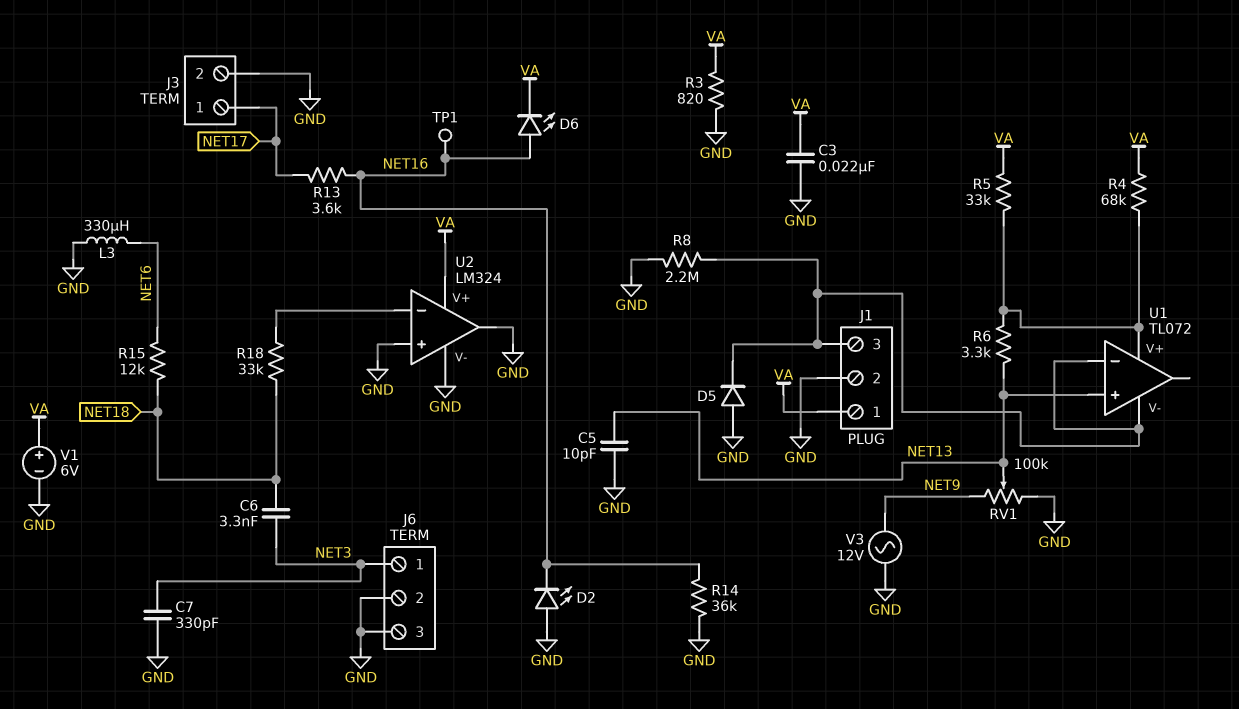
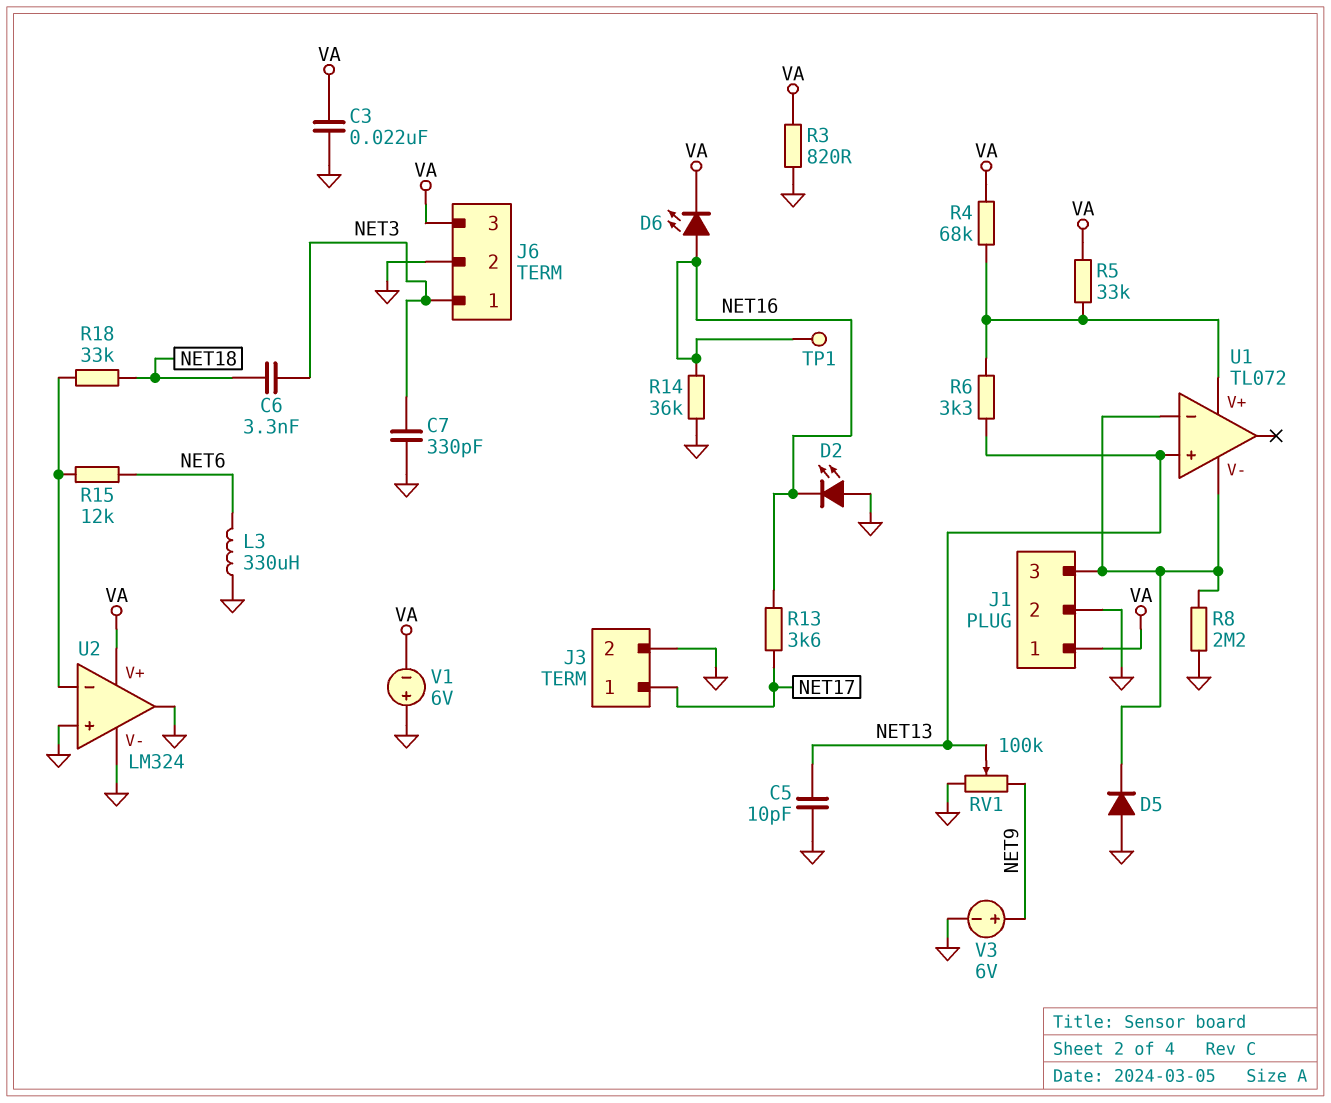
J6 pin 3: GND -> VA
R15: 12k (NET6, NET18) -> 12k (NET6, U2/in-)
V1: 6V (plus VA, minus GND) -> 6V (plus GND, minus VA)
V3: AC 12V (GND, NET9) -> 6V (plus NET9, minus GND)

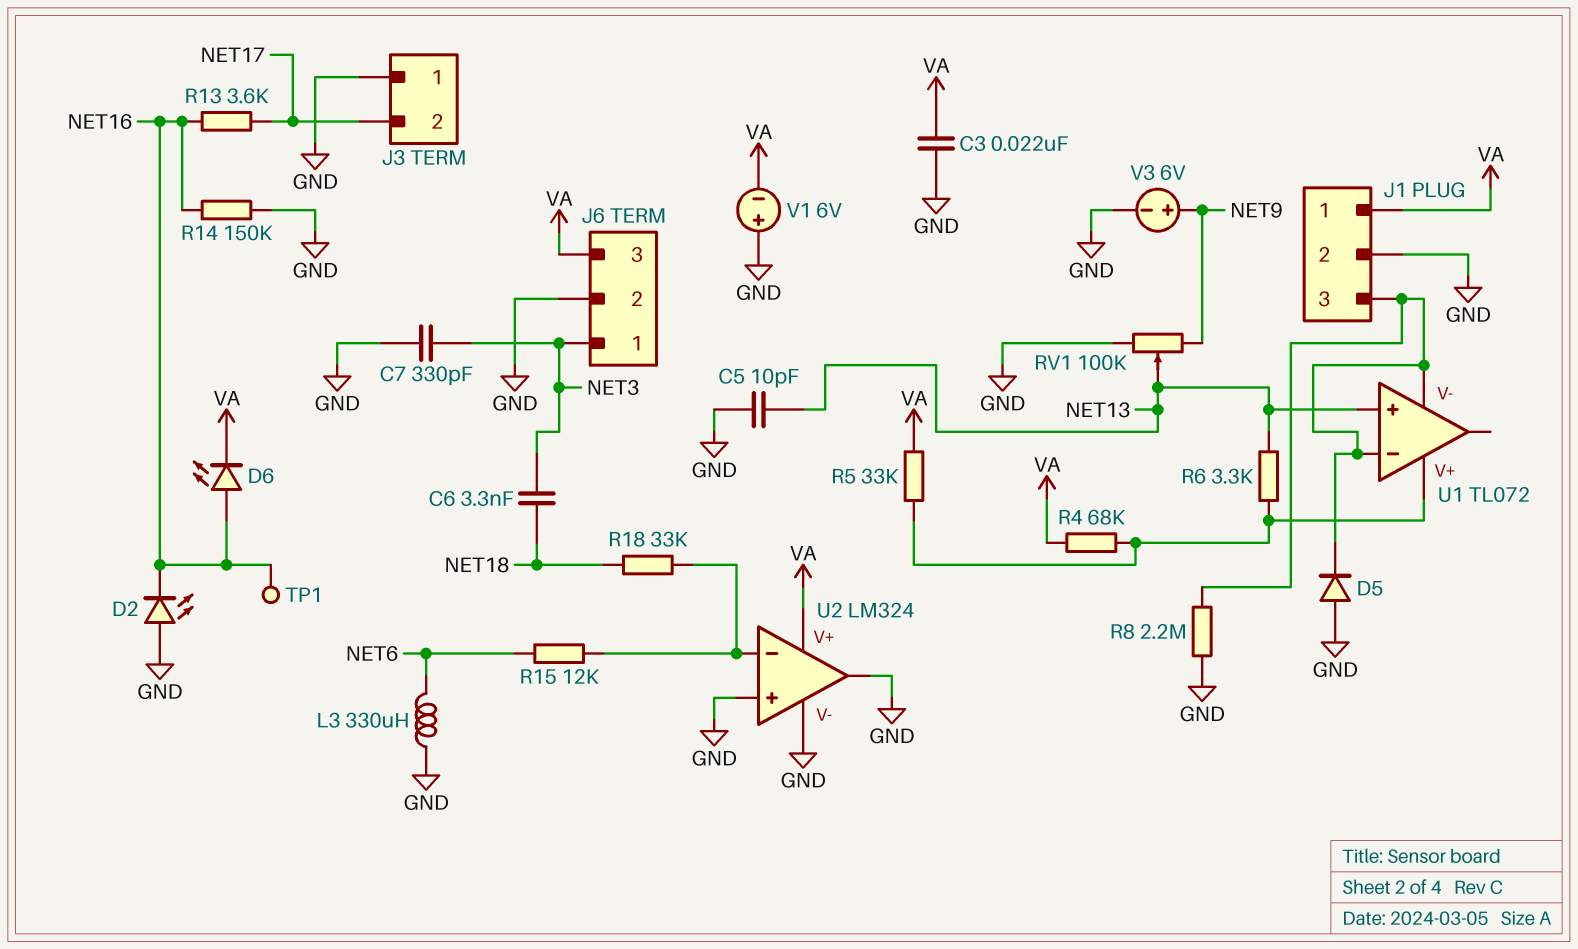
J3 pin 1: NET17 -> GND
J3 pin 2: GND -> NET17
R3: 820 (GND, VA) -> none
R14: 36k (GND, NET16) -> 150k (GND, NET16)

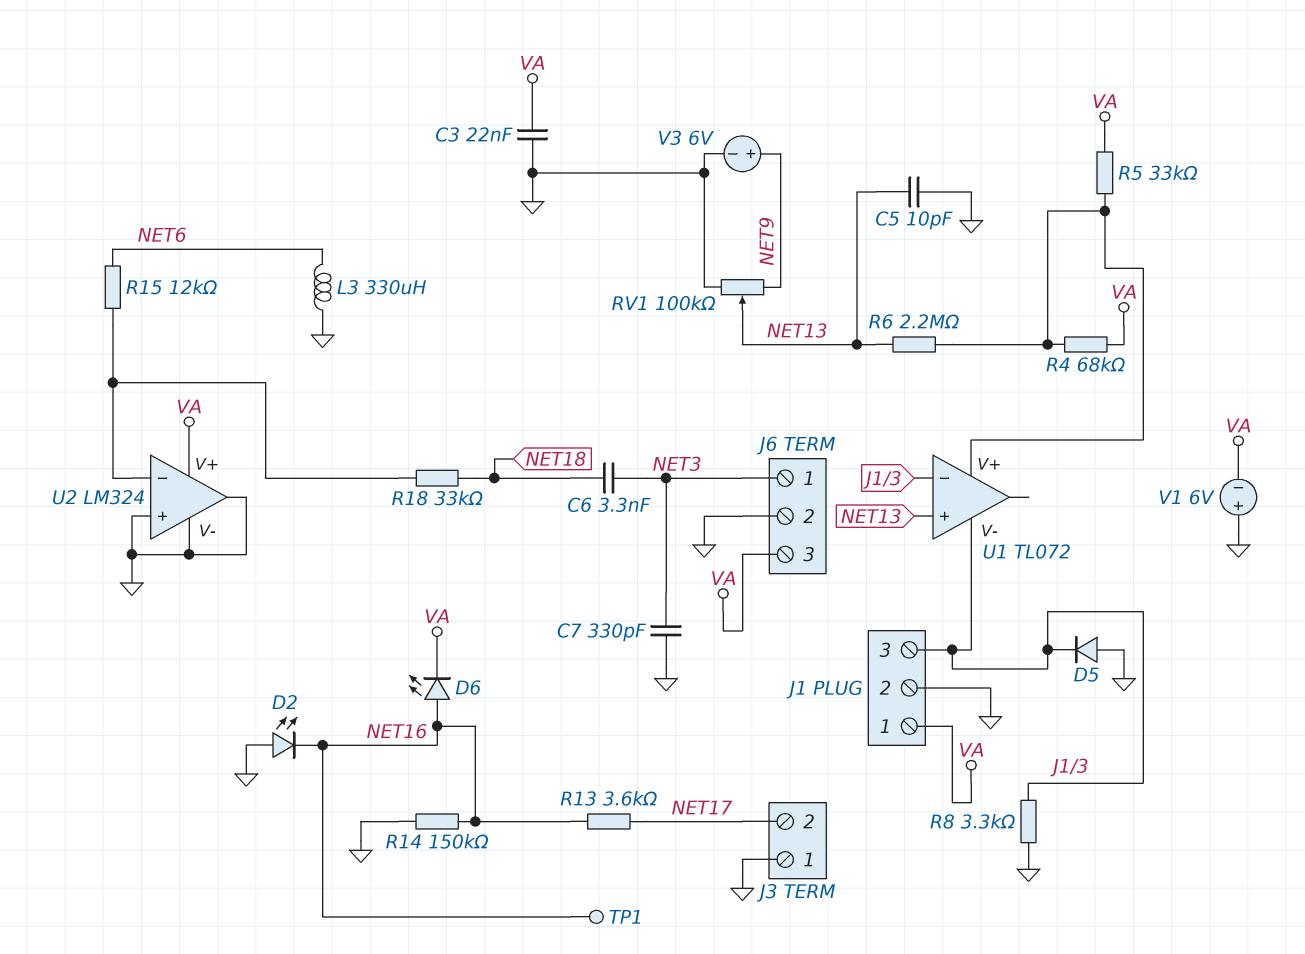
R6: 3.3k (NET13, U1/V+) -> 2.2M (NET13, U1/V+)
R8: 2.2M (GND, J1/3) -> 3.3k (GND, J1/3)

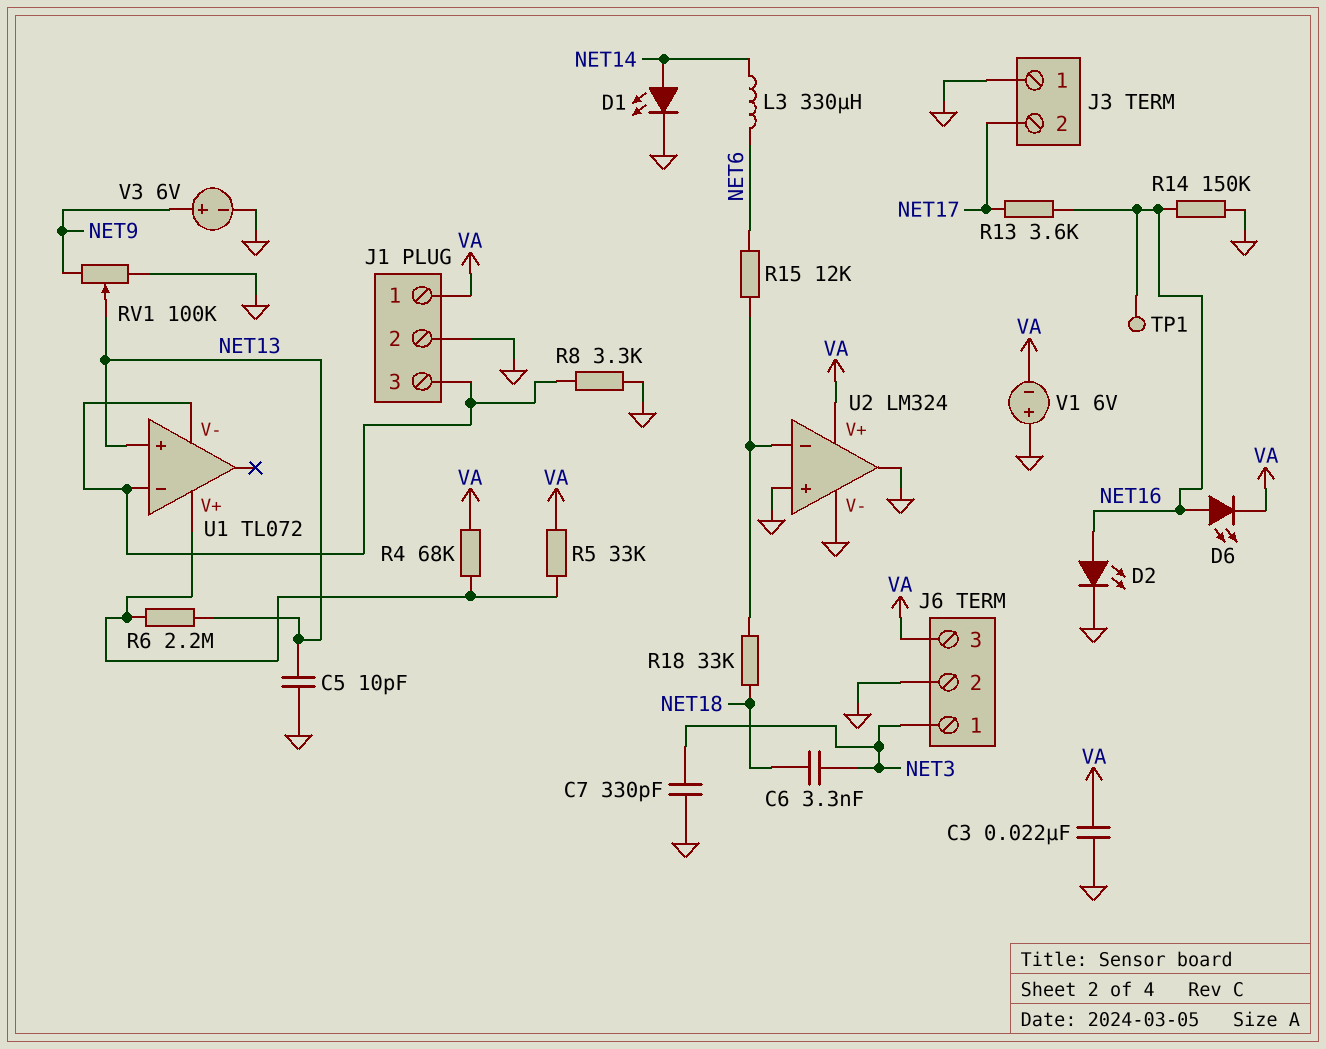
D1: none -> LED (A NET14, K GND)
D2: LED (A GND, K NET16) -> LED (A NET16, K GND)
D5: diode (A GND, K J1/3) -> none
L3: 330uH (GND, NET6) -> 330uH (NET6, NET14)

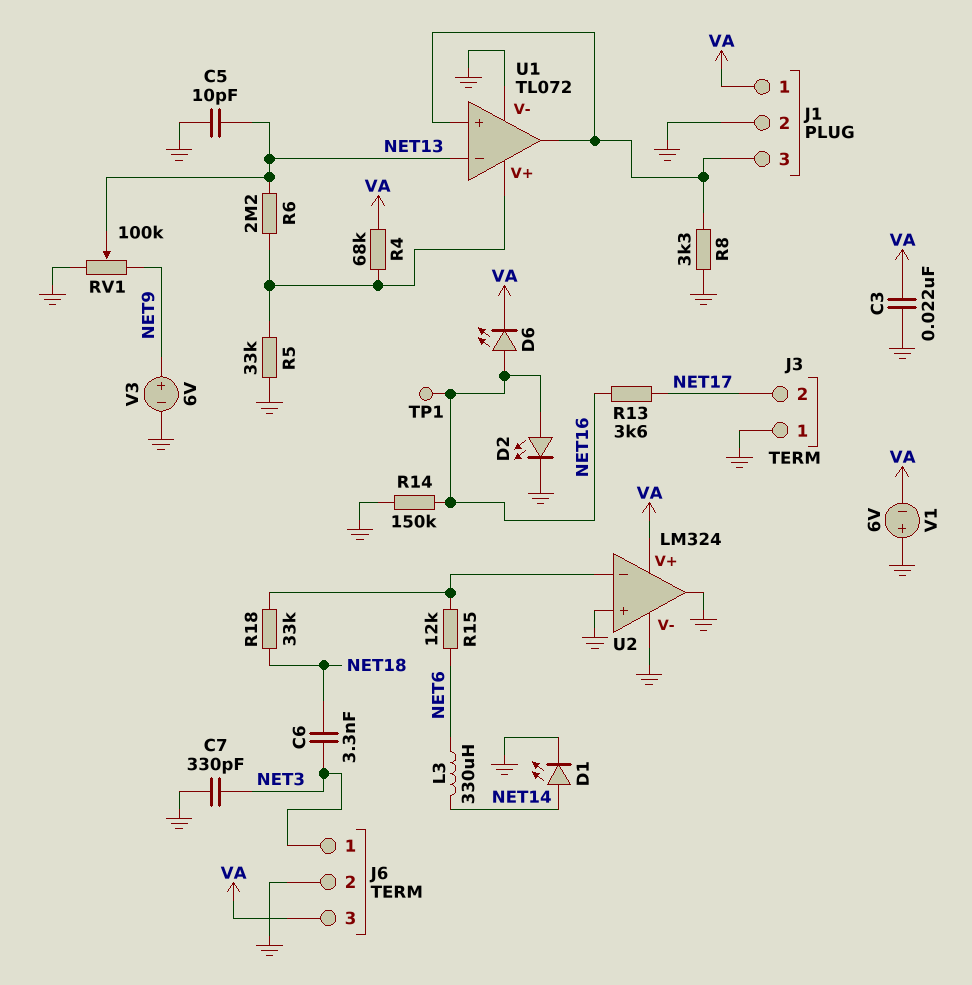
R5: 33k (U1/V+, VA) -> 33k (GND, U1/V+)
U1 pin V-: J1/3 -> GND
U1 pin in+: NET13 -> J1/3
U1 pin in-: J1/3 -> NET13
U1 pin out: none -> J1/3

